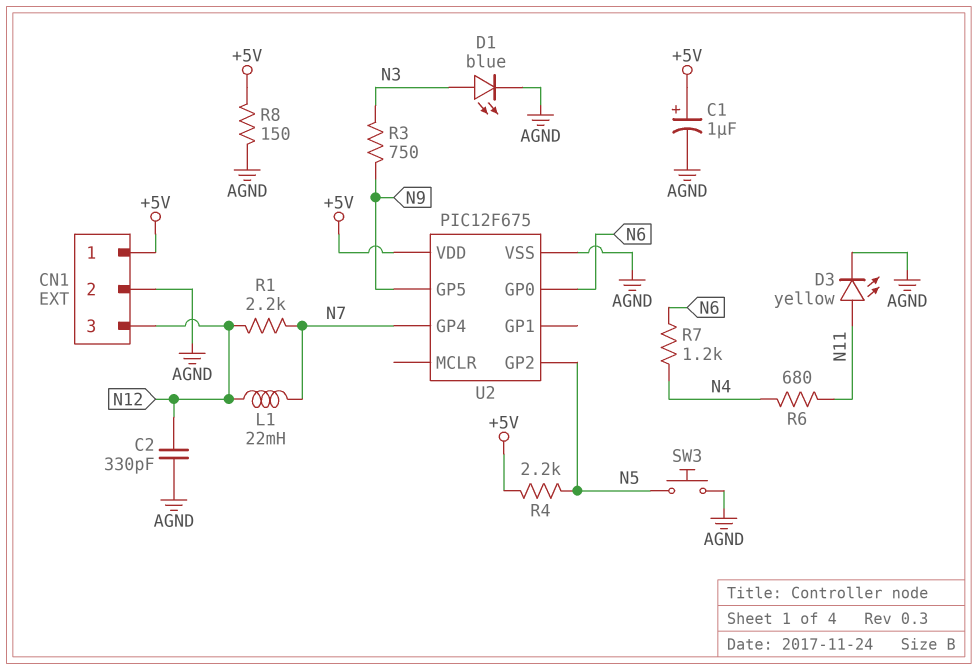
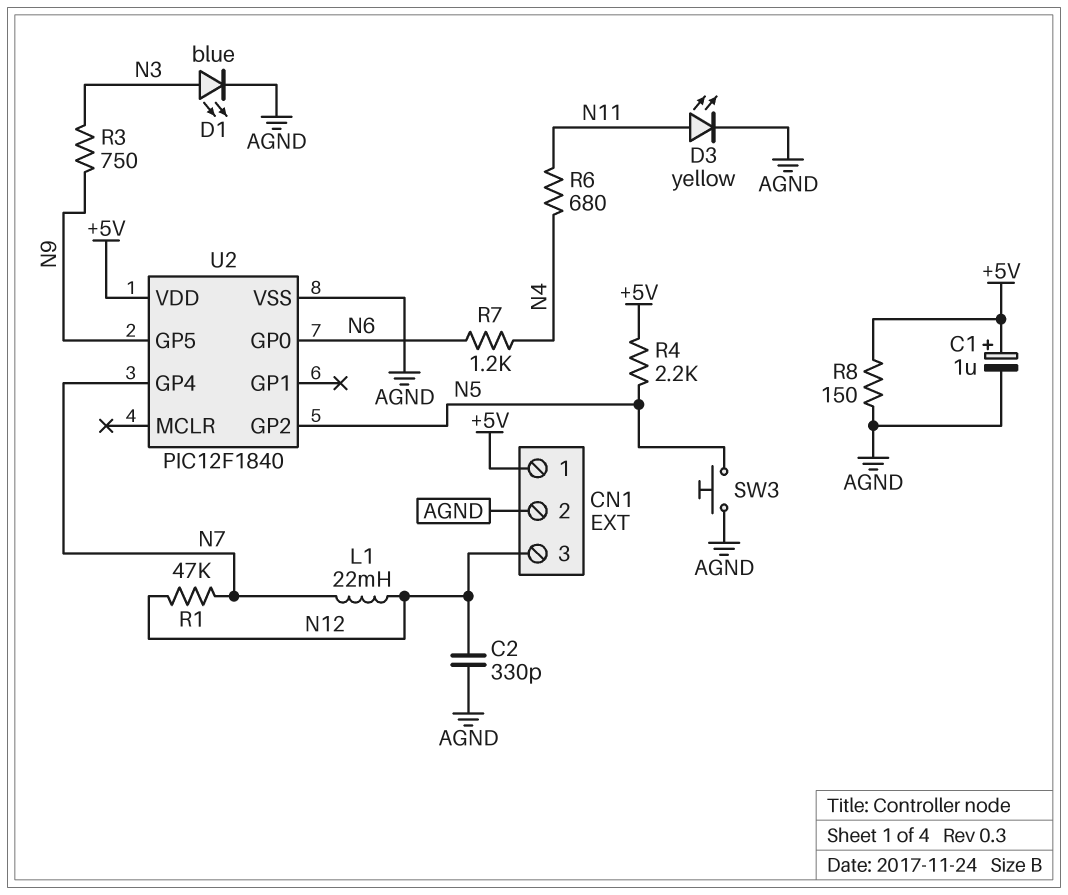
R1: 2.2k (N7, N12) -> 47k (N7, N12)
U2: PIC12F675 -> PIC12F1840

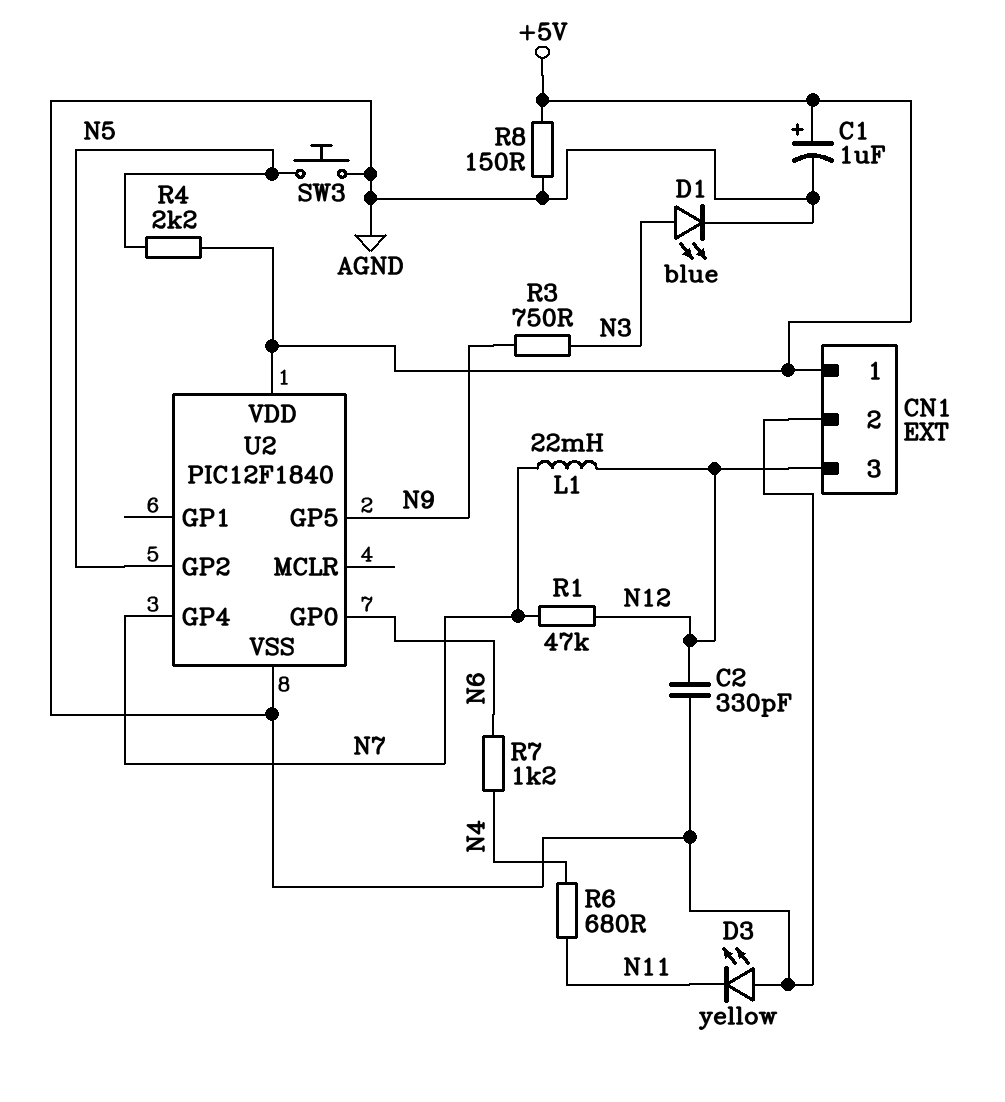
D3: LED yellow (A N11, K AGND) -> LED yellow (A AGND, K N11)

